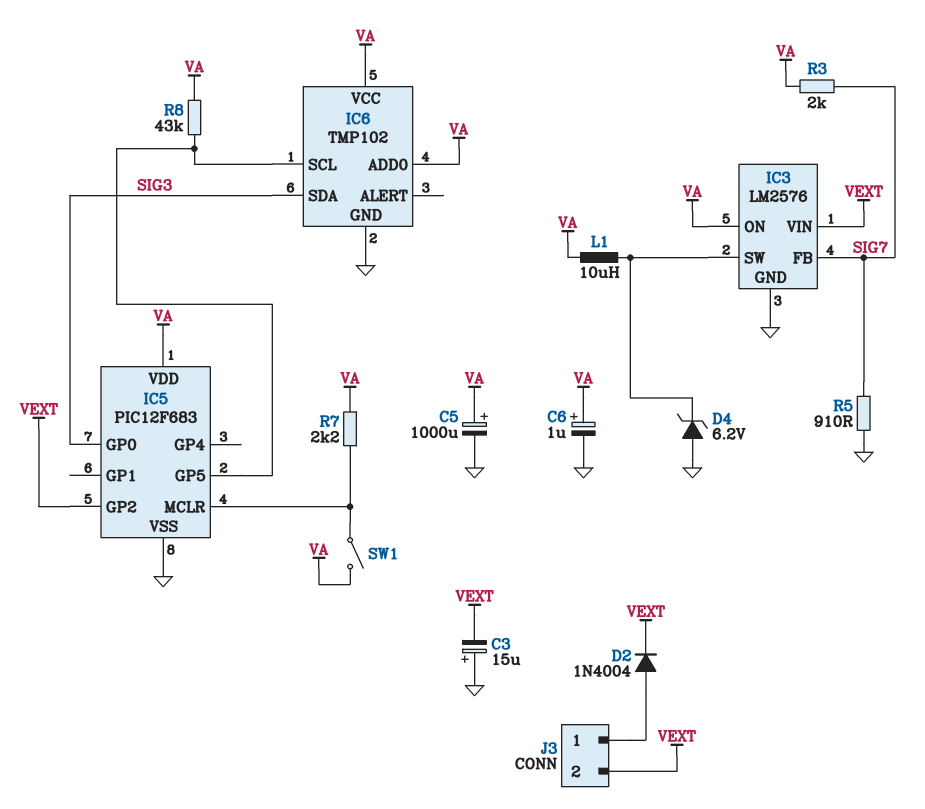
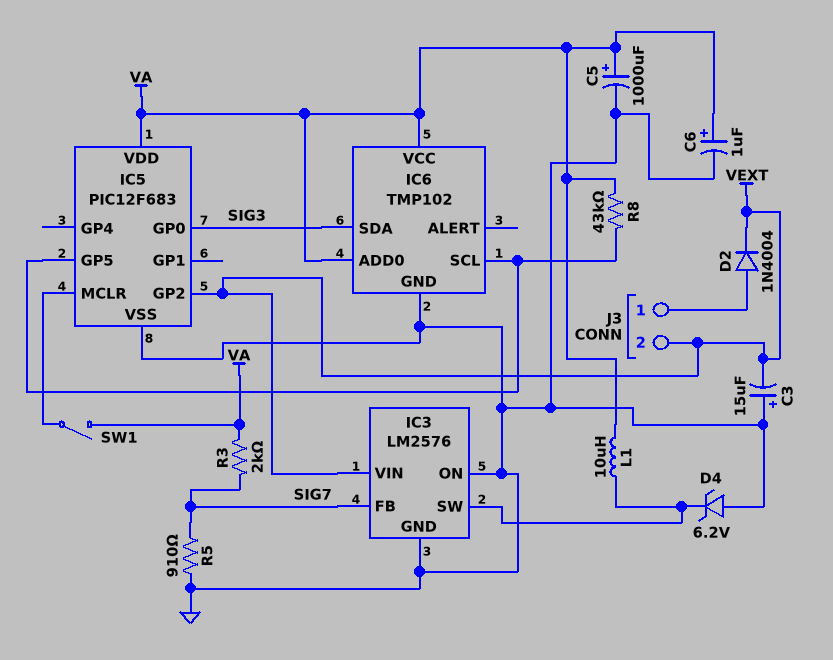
IC3 pin ON: VA -> GND
R7: 2.2k (IC5/MCLR, VA) -> none

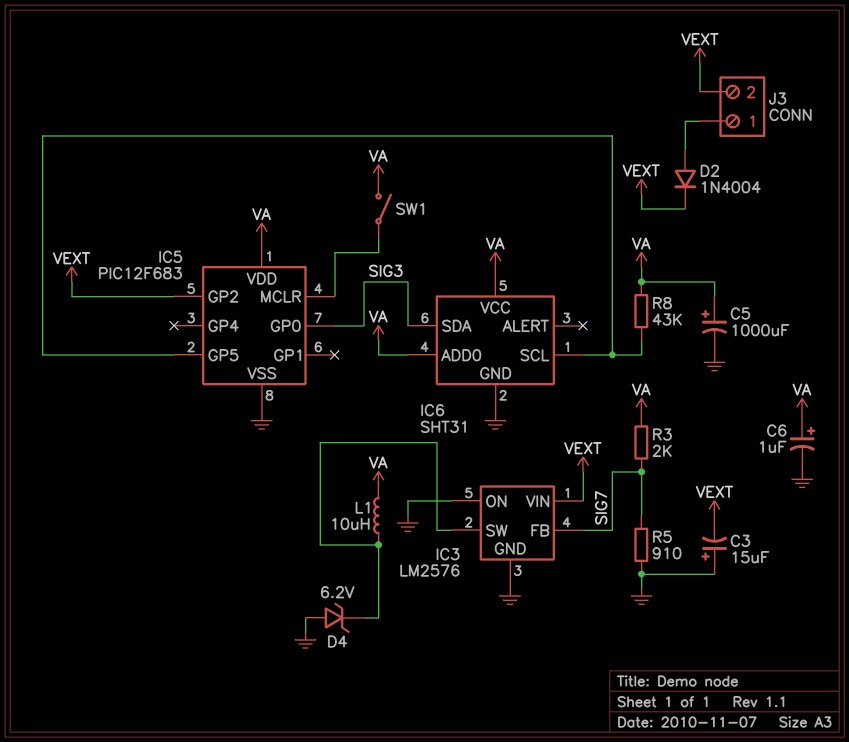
IC6: TMP102 -> SHT31

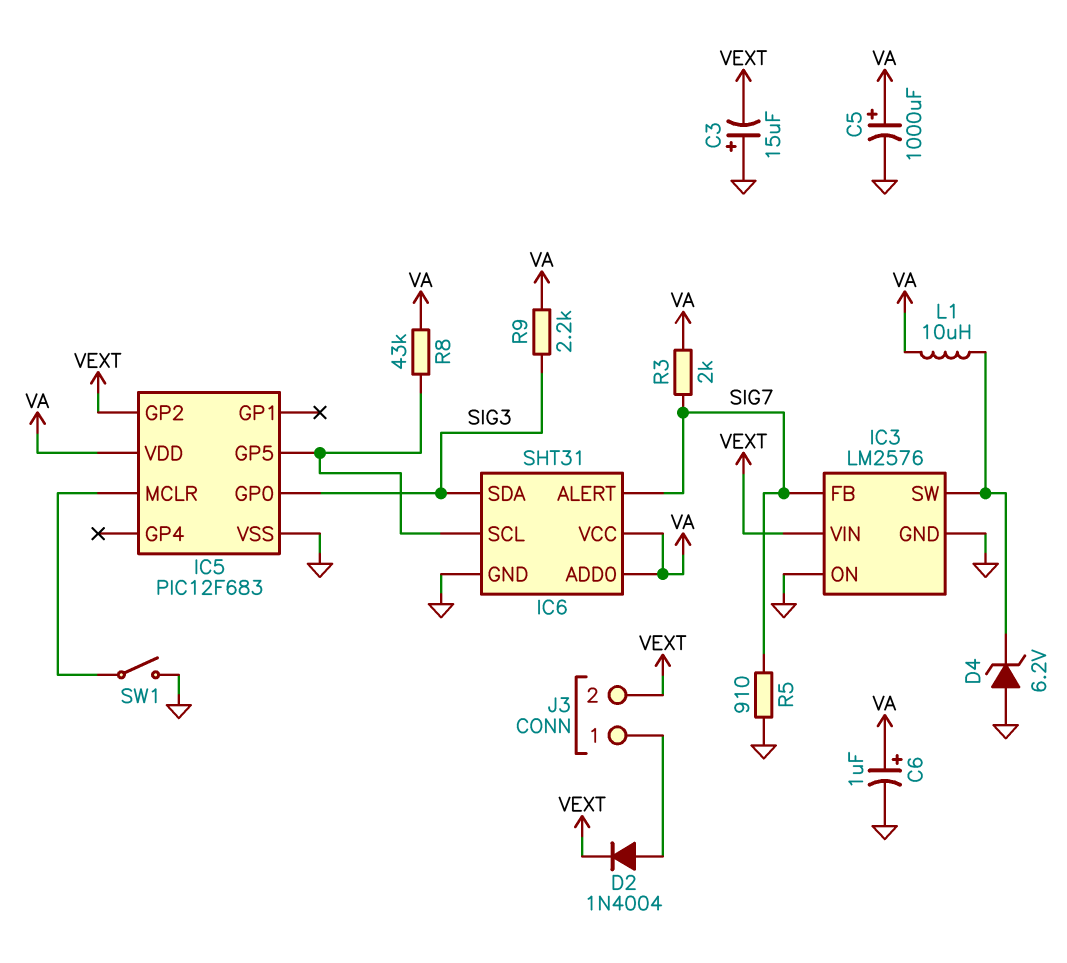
IC6 pin ALERT: none -> SIG7
R9: none -> 2.2k (SIG3, VA)
SW1: switch (IC5/MCLR, VA) -> switch (GND, IC5/MCLR)

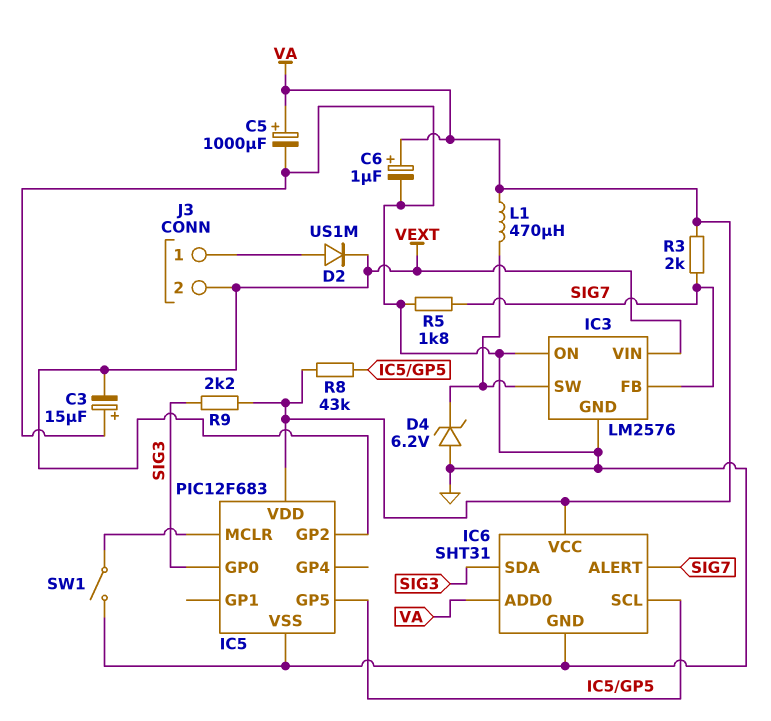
D2: diode 1N4004 (A J3/1, K VEXT) -> diode US1M (A J3/1, K VEXT)
L1: 10uH (IC3/SW, VA) -> 470uH (IC3/SW, VA)
R5: 910 (GND, SIG7) -> 1.8k (GND, SIG7)

